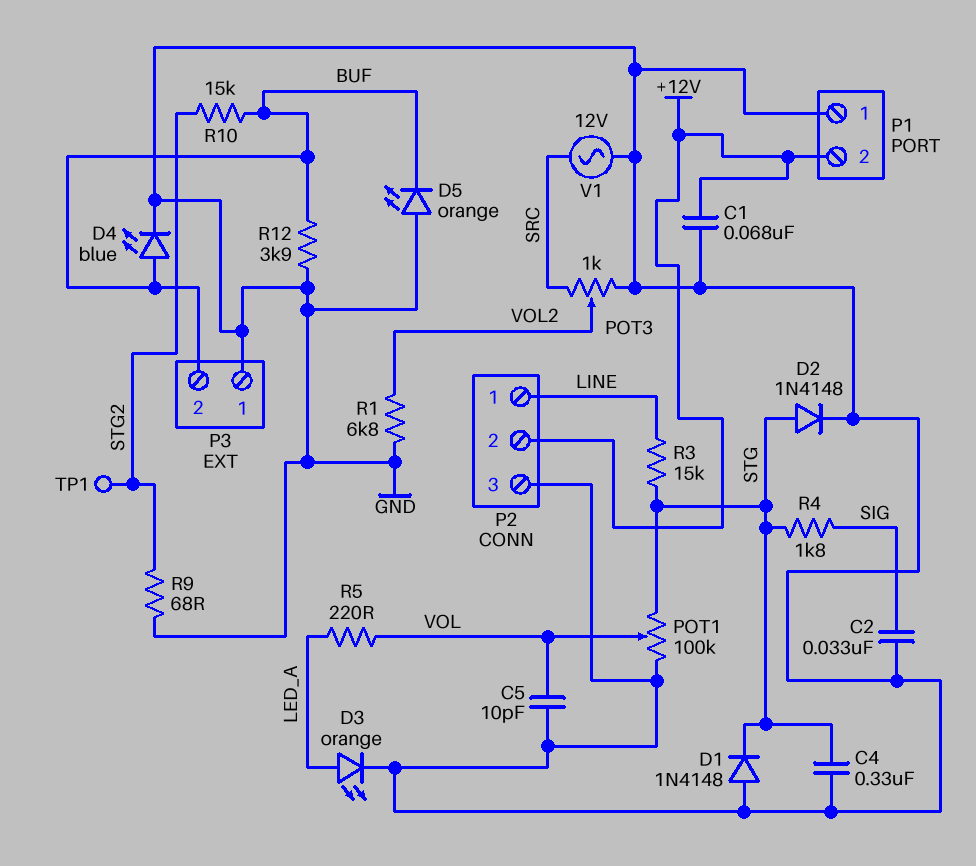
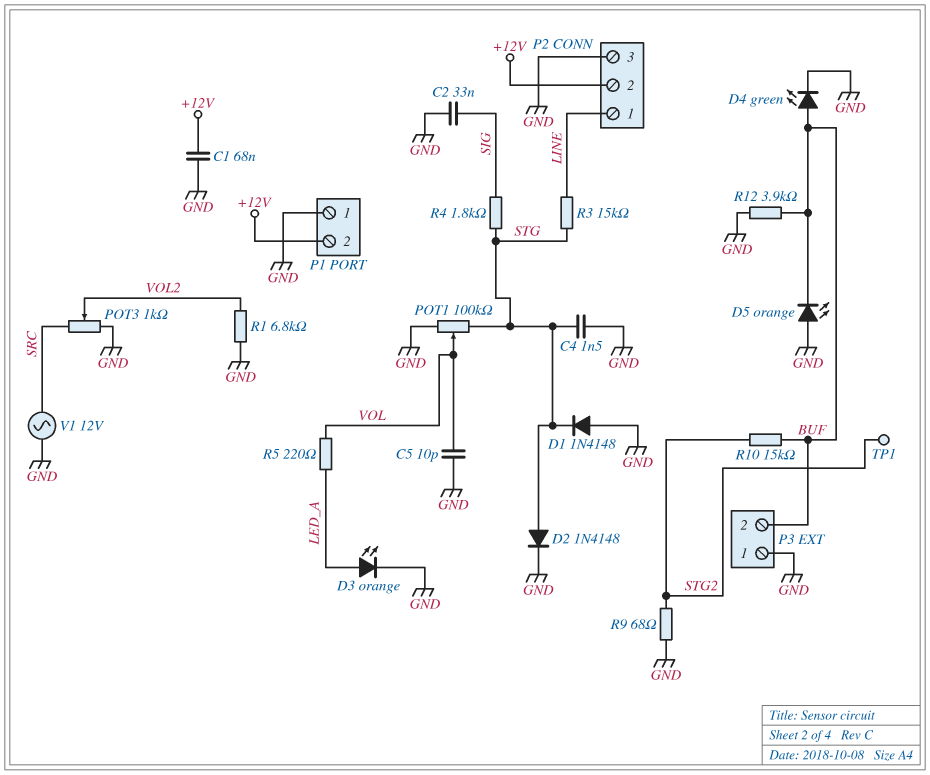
C4: 330nF (GND, STG) -> 1.5nF (GND, STG)
D4: LED blue (A BUF, K GND) -> LED green (A BUF, K GND)

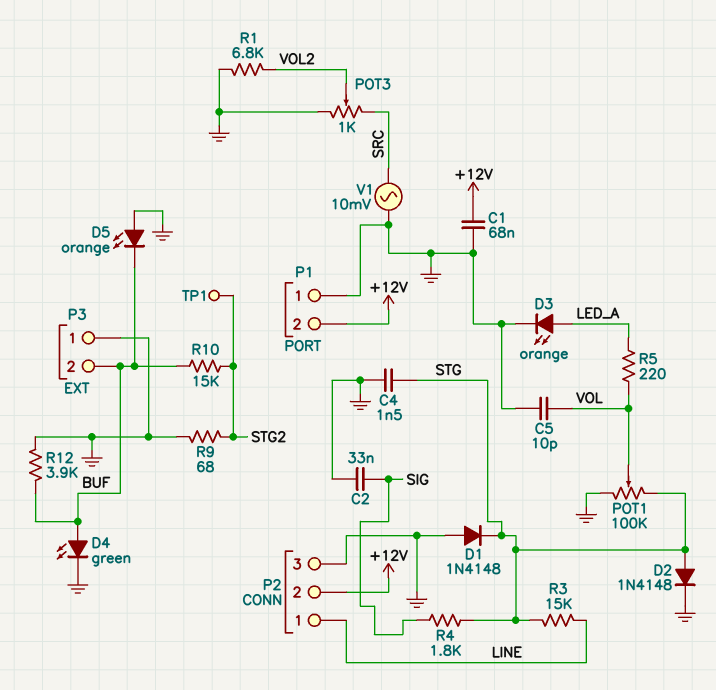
V1: AC 12V (GND, SRC) -> AC 10mV (GND, SRC)

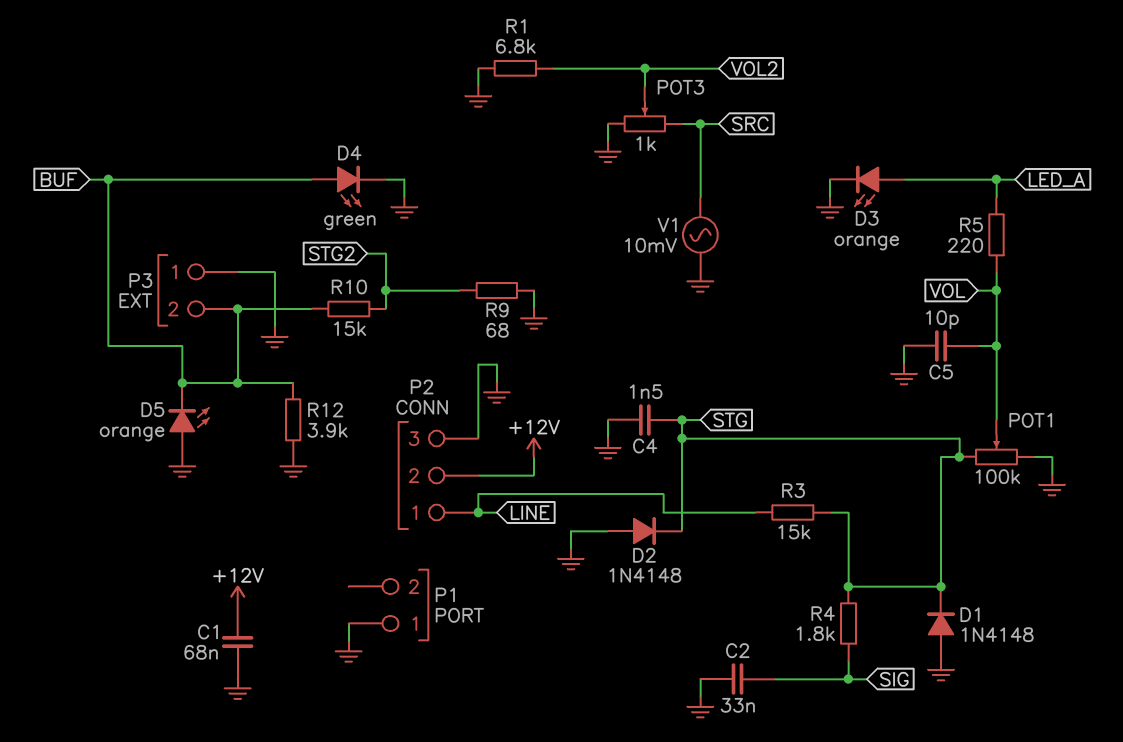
D2: diode 1N4148 (A STG, K GND) -> diode 1N4148 (A GND, K STG)
P1 pin 2: +12V -> none
TP1: test point (STG2) -> none

